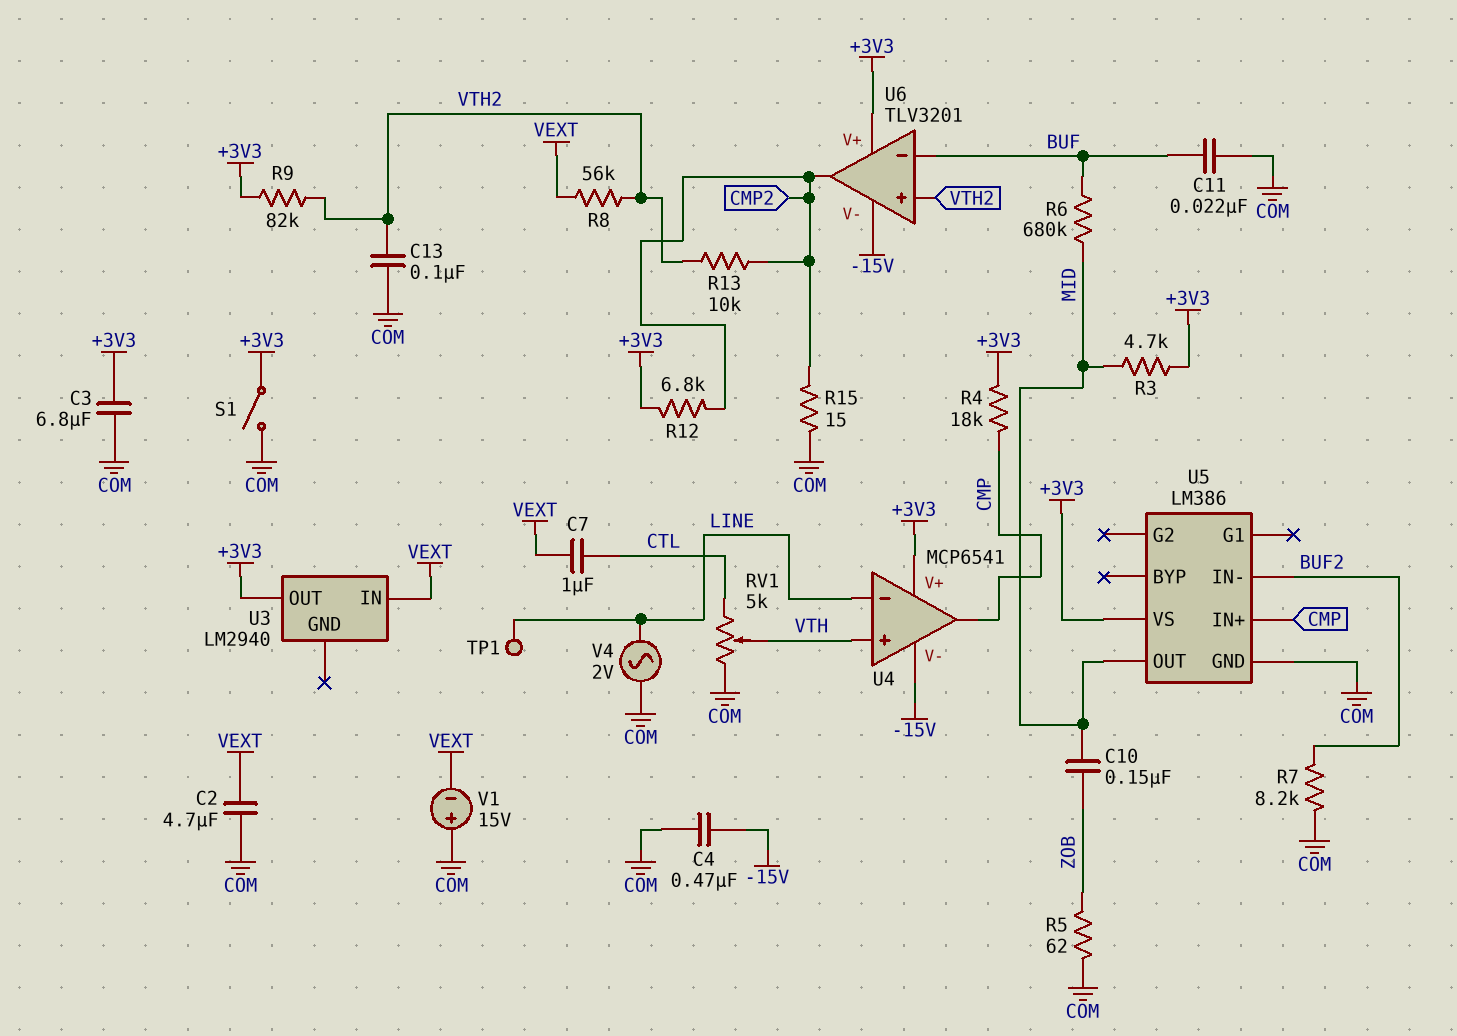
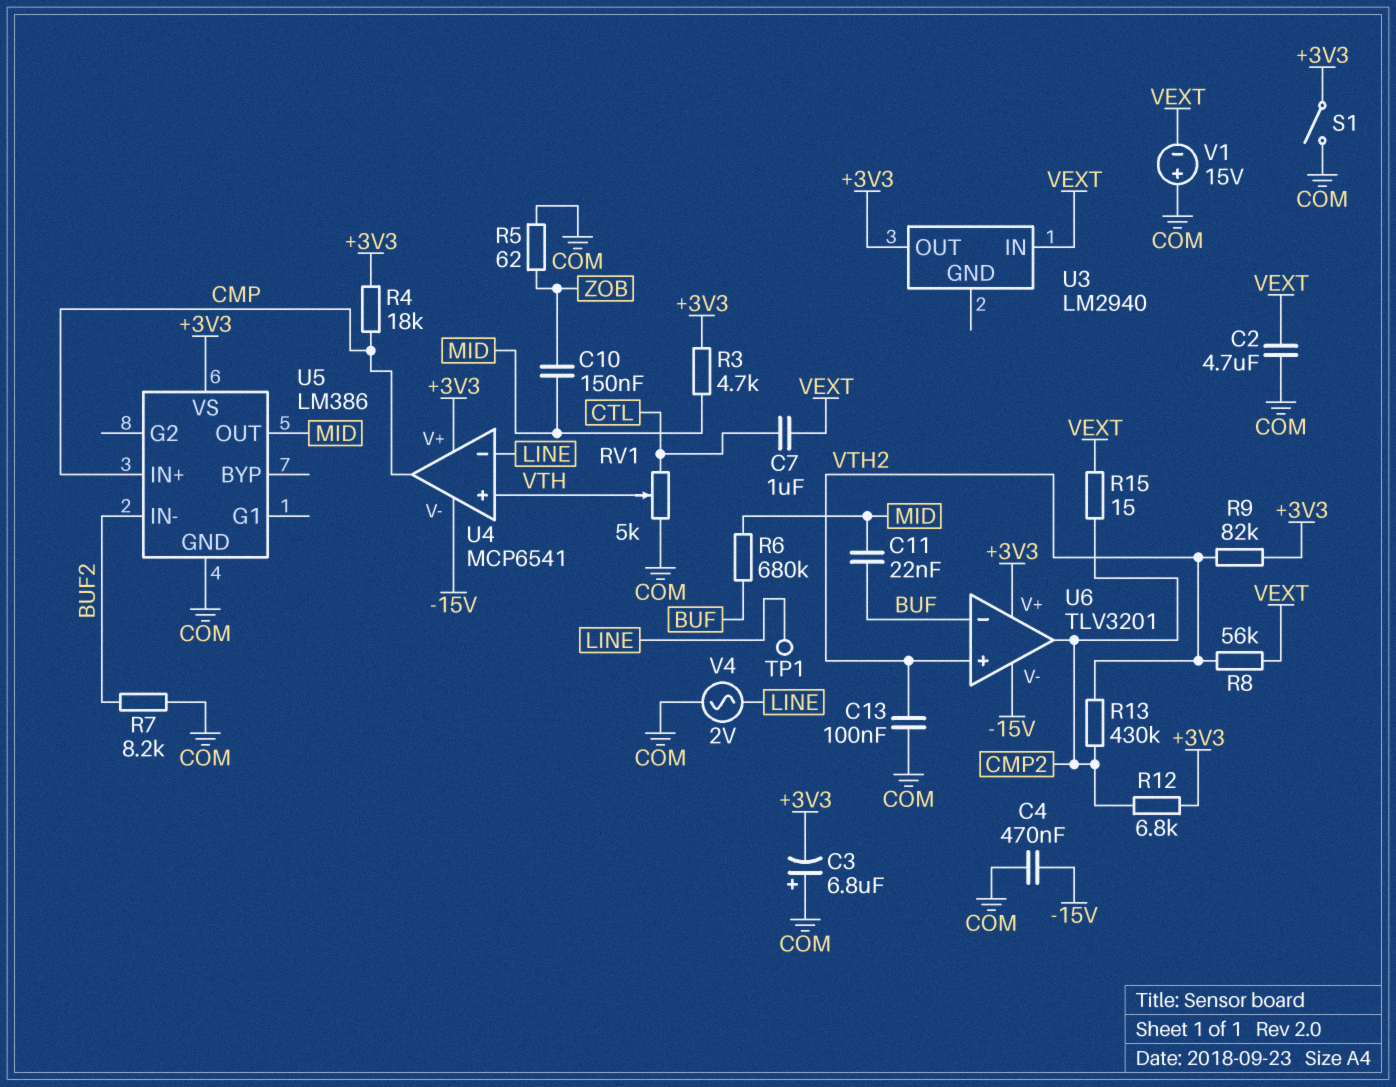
C3: 6.8uF (+3V3, COM) -> 6.8uF (plus COM, minus +3V3)
C11: 22nF (BUF, COM) -> 22nF (BUF, MID)
R13: 10k (CMP2, VTH2) -> 430k (CMP2, VTH2)
R15: 15 (CMP2, COM) -> 15 (CMP2, VEXT)

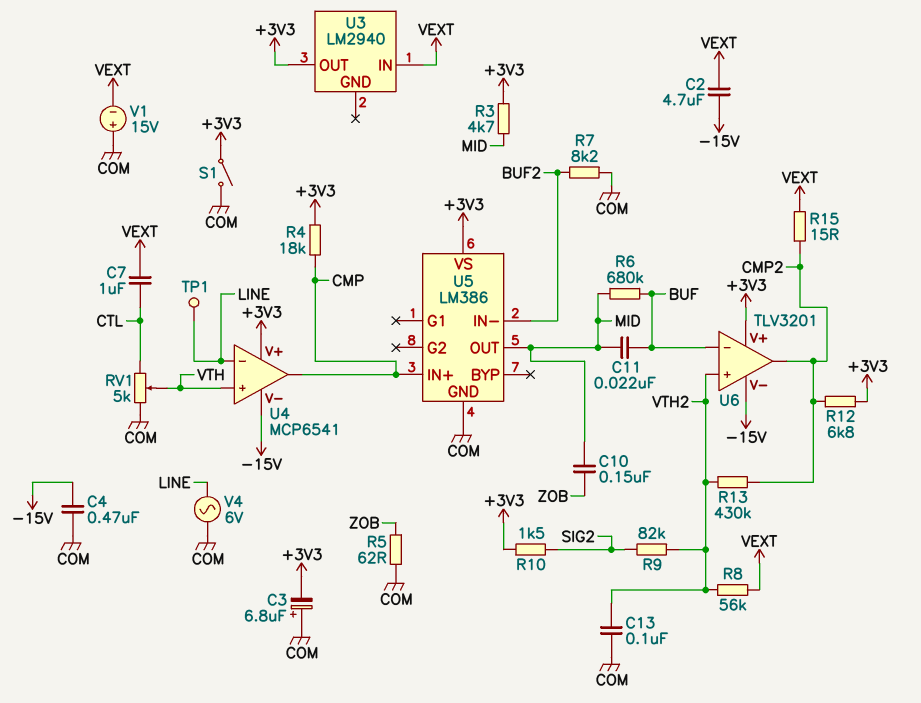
C2: 4.7uF (COM, VEXT) -> 4.7uF (-15V, VEXT)
R9: 82k (+3V3, VTH2) -> 82k (SIG2, VTH2)
R10: none -> 1.5k (+3V3, SIG2)
V4: AC 2V (COM, LINE) -> AC 6V (COM, LINE)

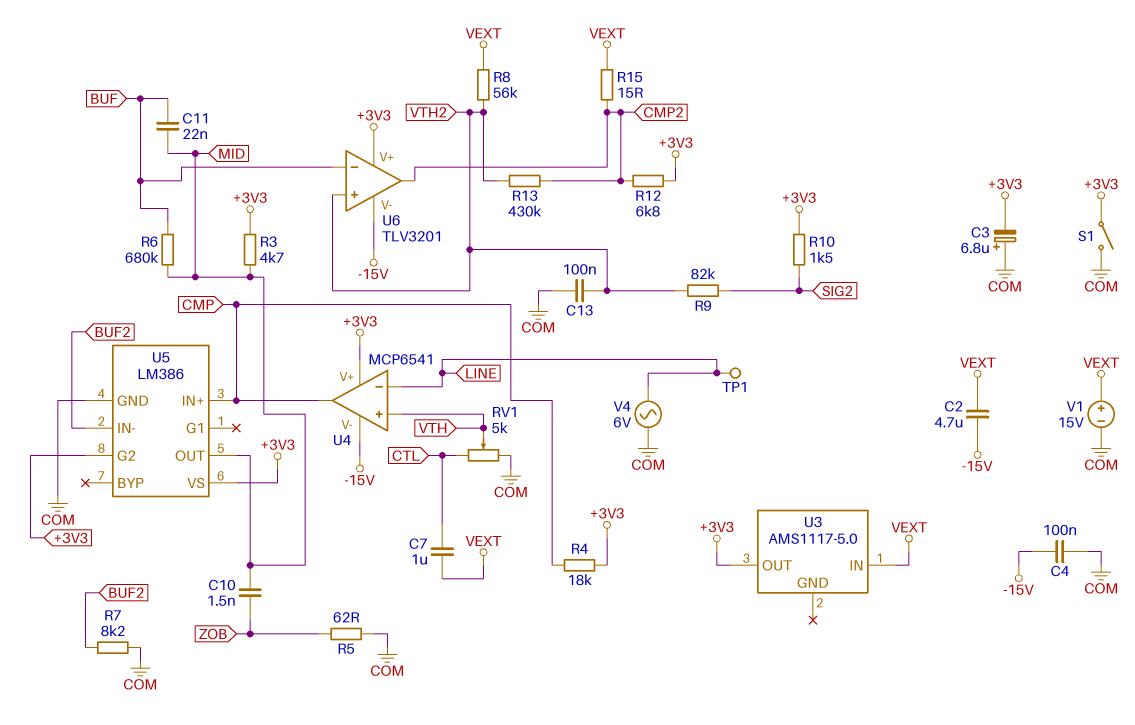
C4: 470nF (-15V, COM) -> 100nF (-15V, COM)
C10: 150nF (MID, ZOB) -> 1.5nF (MID, ZOB)
U3: LM2940 -> AMS1117-5.0
U5 pin G2: none -> +3V3
V1: 15V (plus COM, minus VEXT) -> 15V (plus VEXT, minus COM)

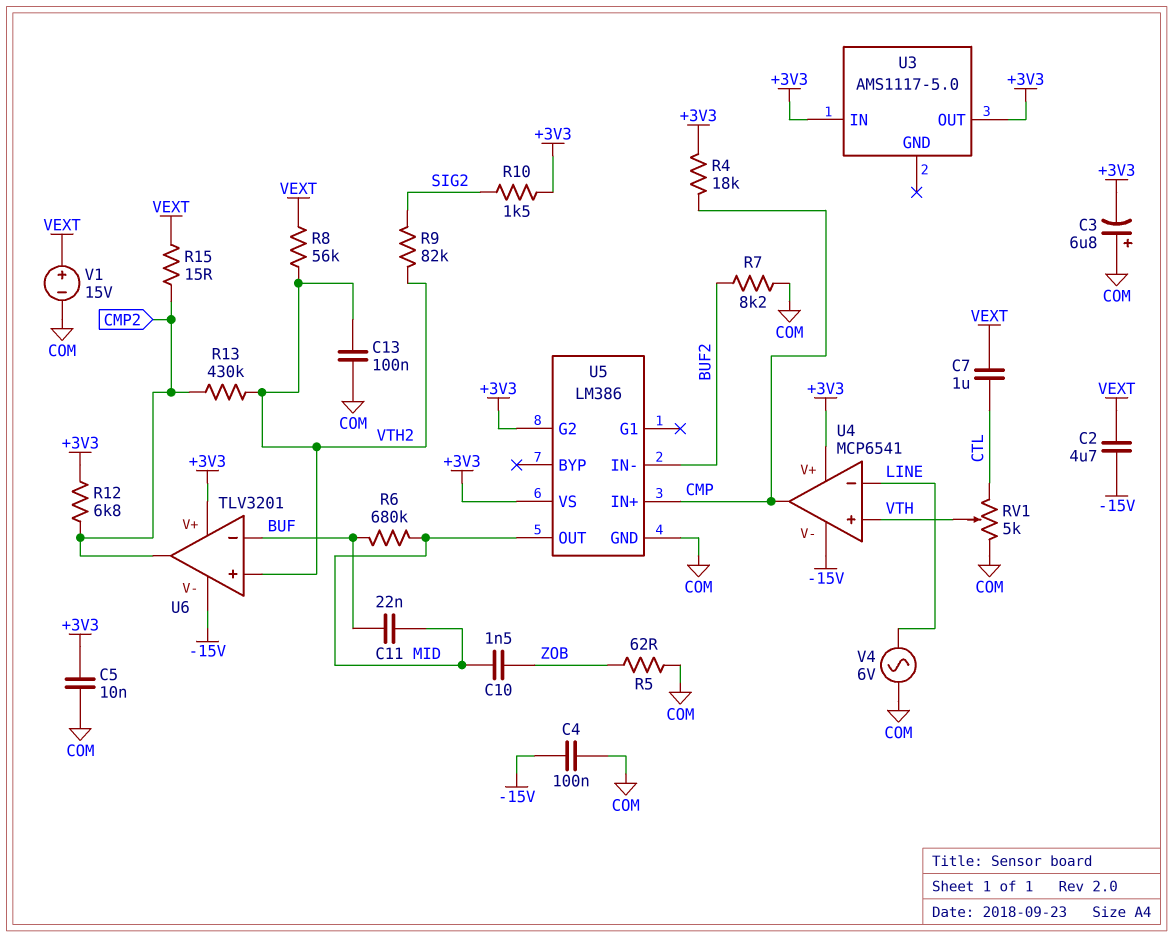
C5: none -> 10nF (+3V3, COM)
R3: 4.7k (+3V3, MID) -> none
S1: switch (+3V3, COM) -> none
TP1: test point (LINE) -> none
U3 pin IN: VEXT -> +3V3

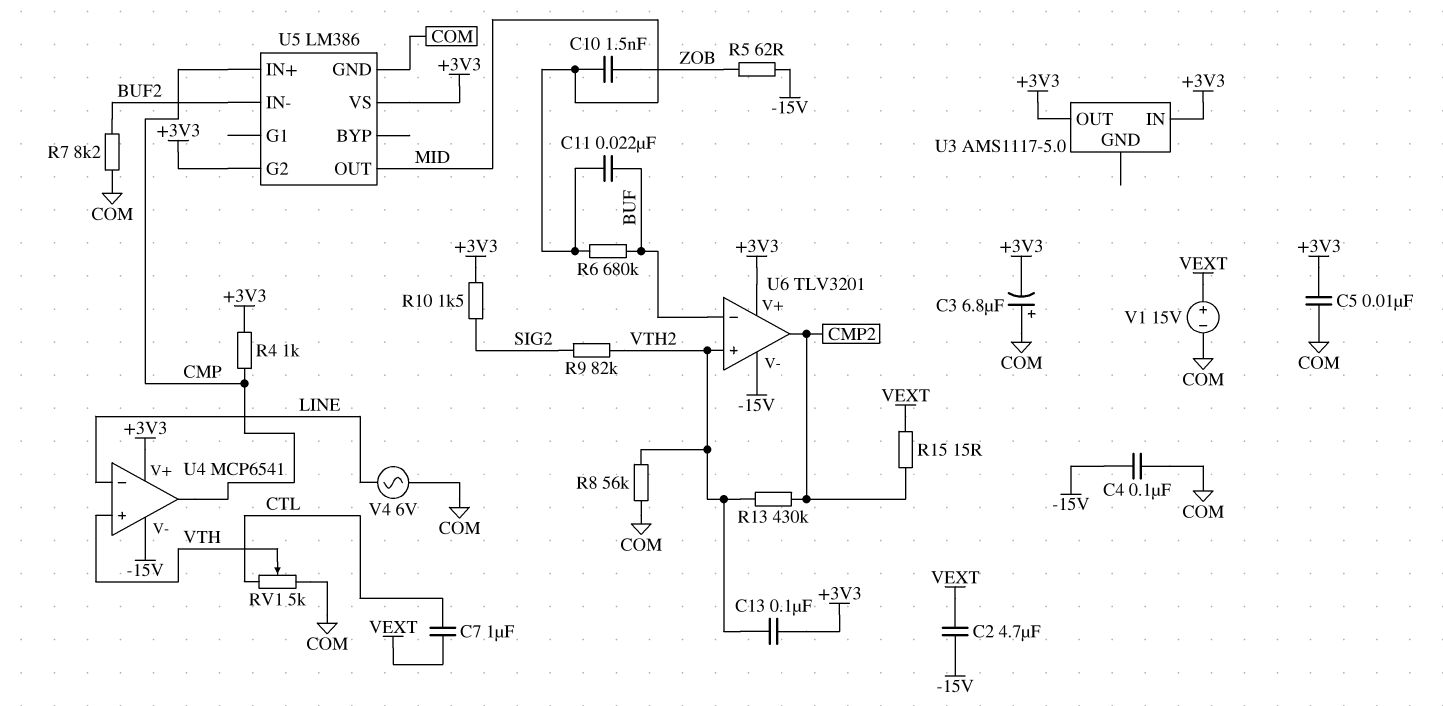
C13: 100nF (COM, VTH2) -> 100nF (+3V3, VTH2)
R4: 18k (+3V3, CMP) -> 1k (+3V3, CMP)
R5: 62 (COM, ZOB) -> 62 (-15V, ZOB)
R8: 56k (VEXT, VTH2) -> 56k (COM, VTH2)
R12: 6.8k (+3V3, CMP2) -> none

